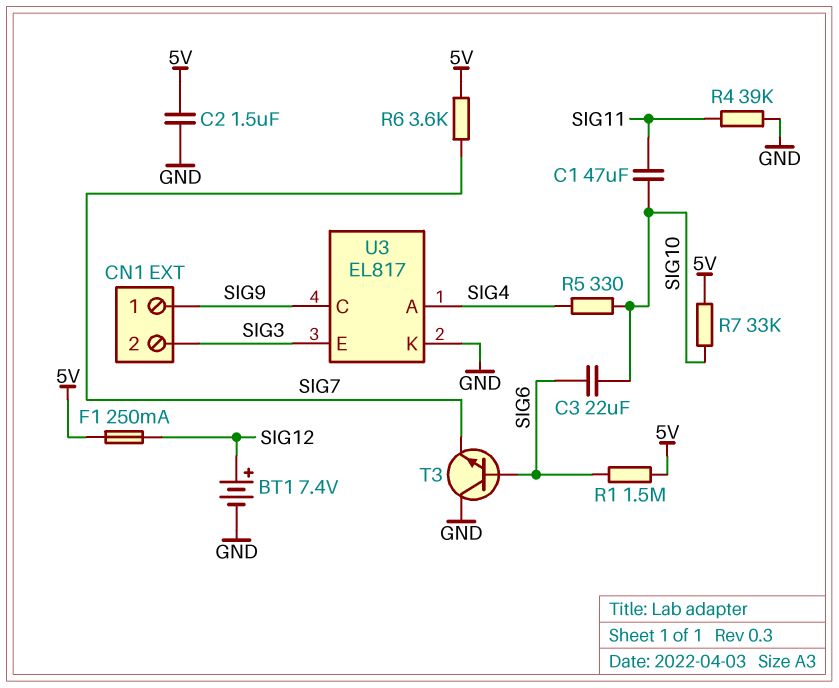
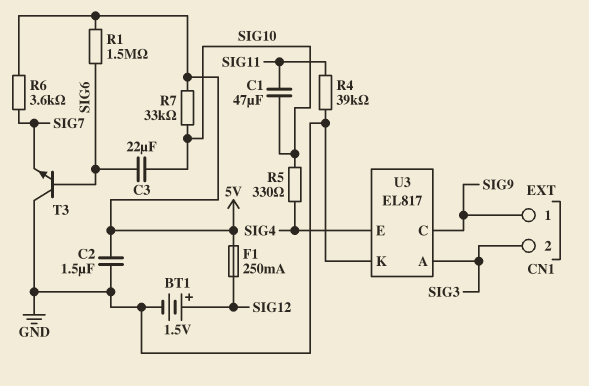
BT1: 7.4V (plus SIG12, minus GND) -> 1.5V (plus SIG12, minus GND)
U3 pin A: SIG4 -> SIG3
U3 pin E: SIG3 -> SIG4

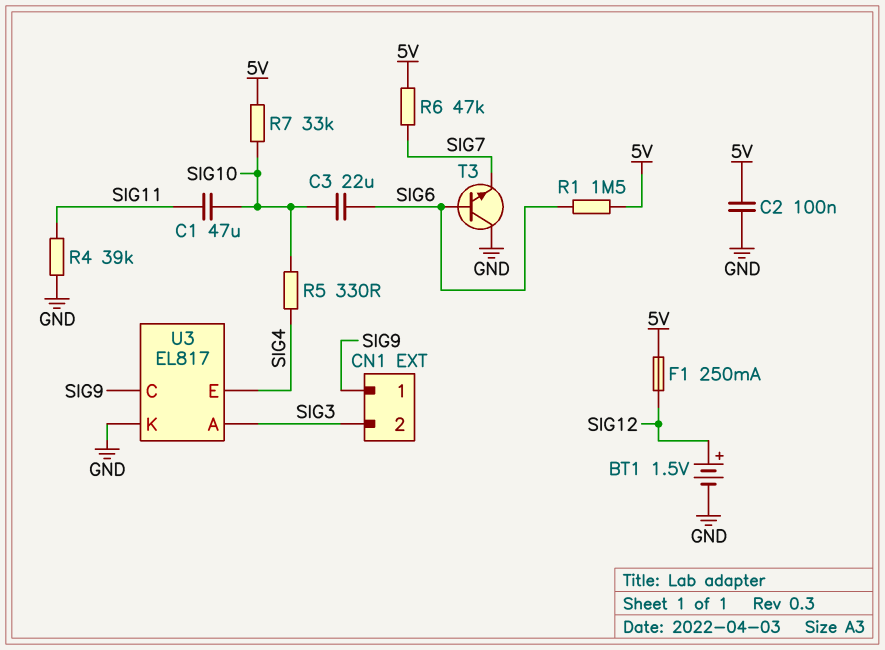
C2: 1.5uF (5V, GND) -> 100nF (5V, GND)
R6: 3.6k (5V, SIG7) -> 47k (5V, SIG7)

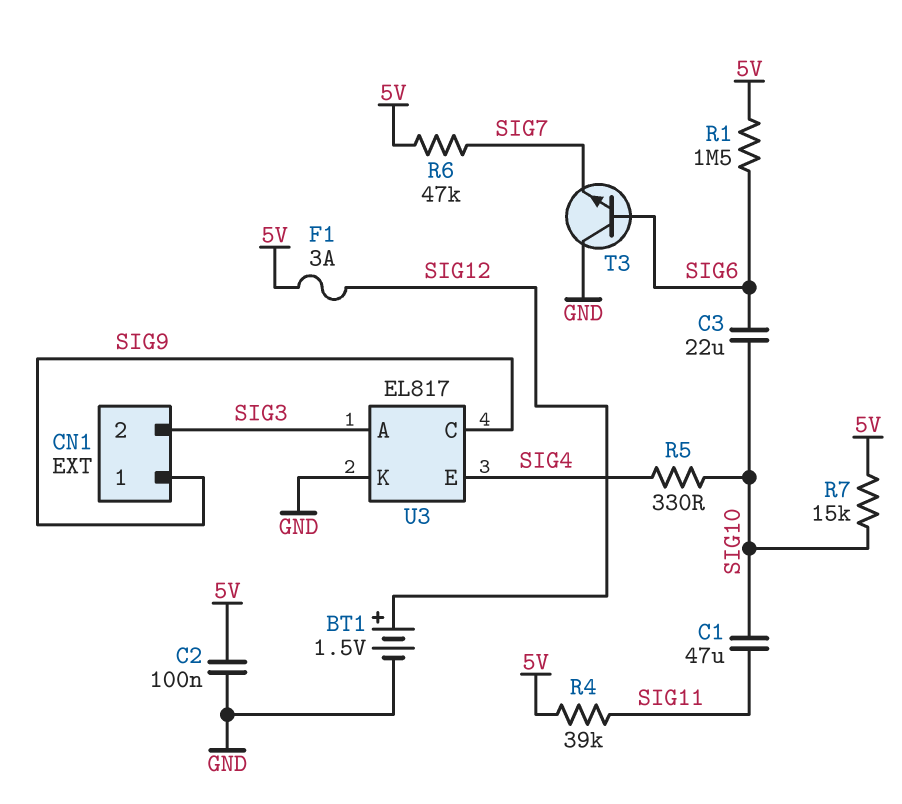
F1: 250mA (5V, SIG12) -> 3A (5V, SIG12)
R4: 39k (GND, SIG11) -> 39k (5V, SIG11)
R7: 33k (5V, SIG10) -> 15k (5V, SIG10)

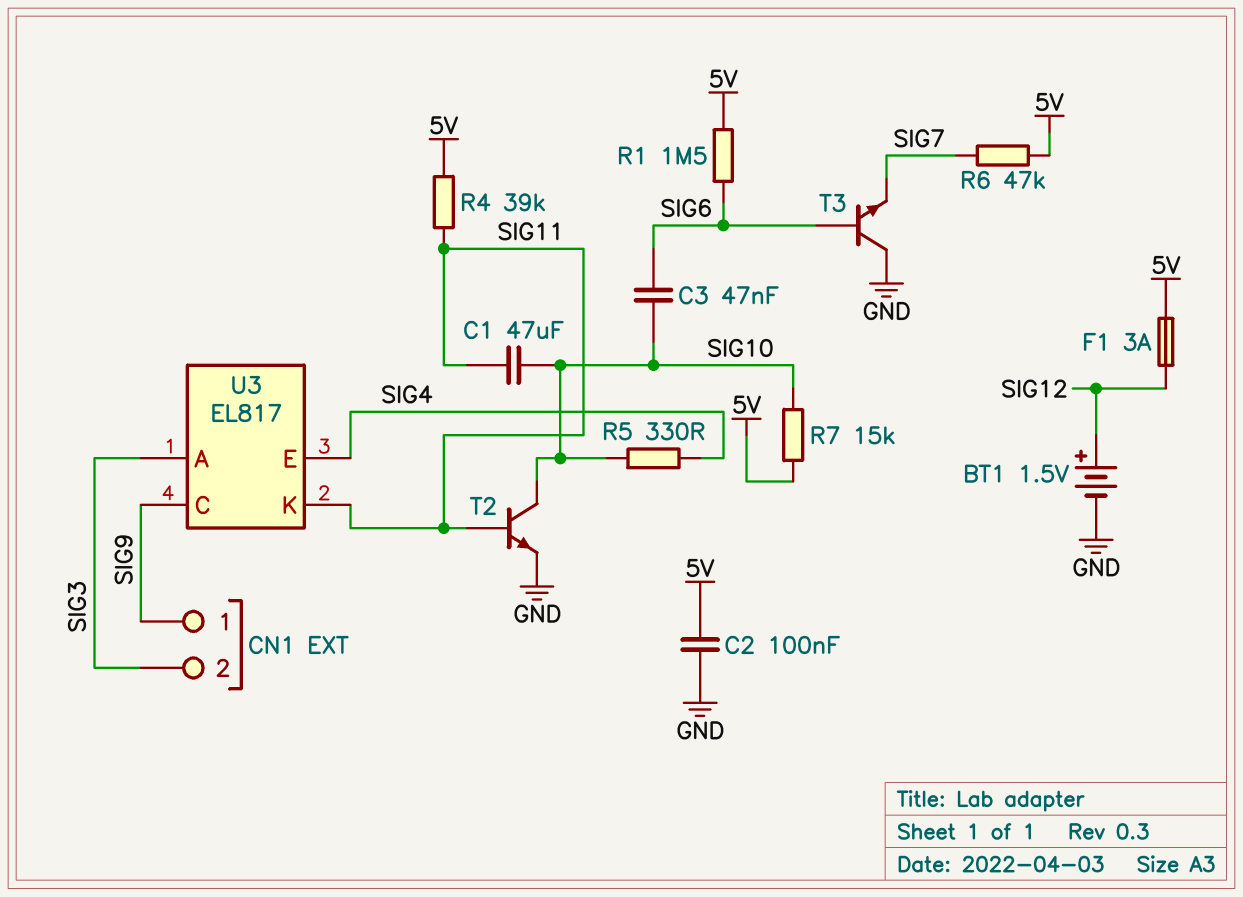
C3: 22uF (SIG6, SIG10) -> 47nF (SIG6, SIG10)
T2: none -> NPN (B SIG11, C SIG10, E GND)
U3 pin K: GND -> SIG11

